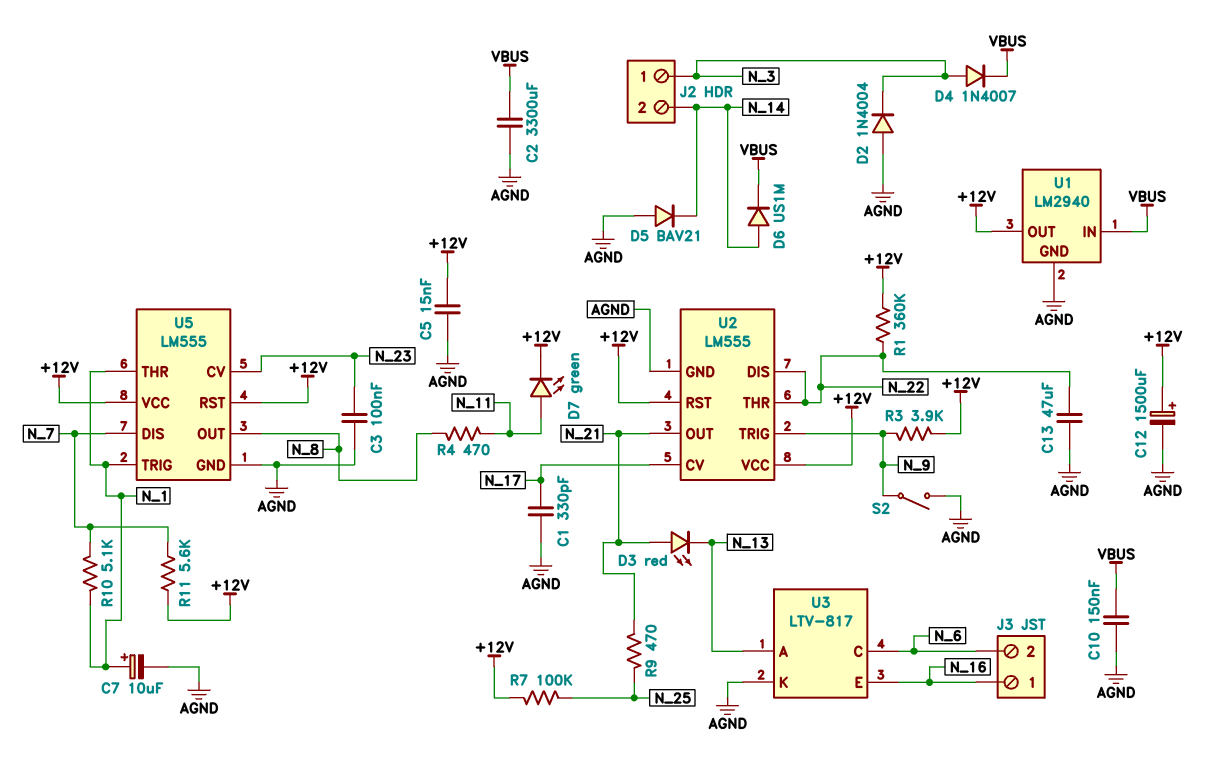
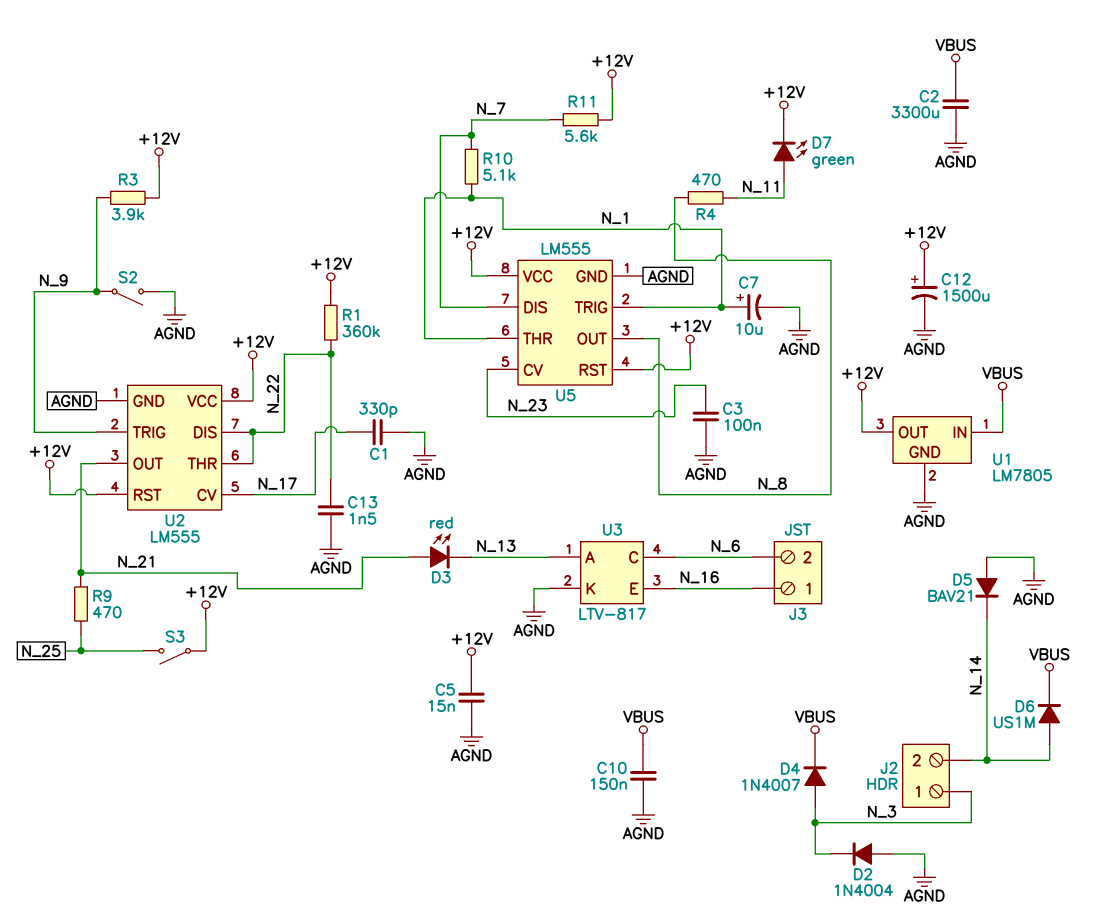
C13: 47uF (AGND, N_22) -> 1.5nF (AGND, N_22)
R7: 100k (+12V, N_25) -> none
S3: none -> switch (+12V, N_25)
U1: LM2940 -> LM7805

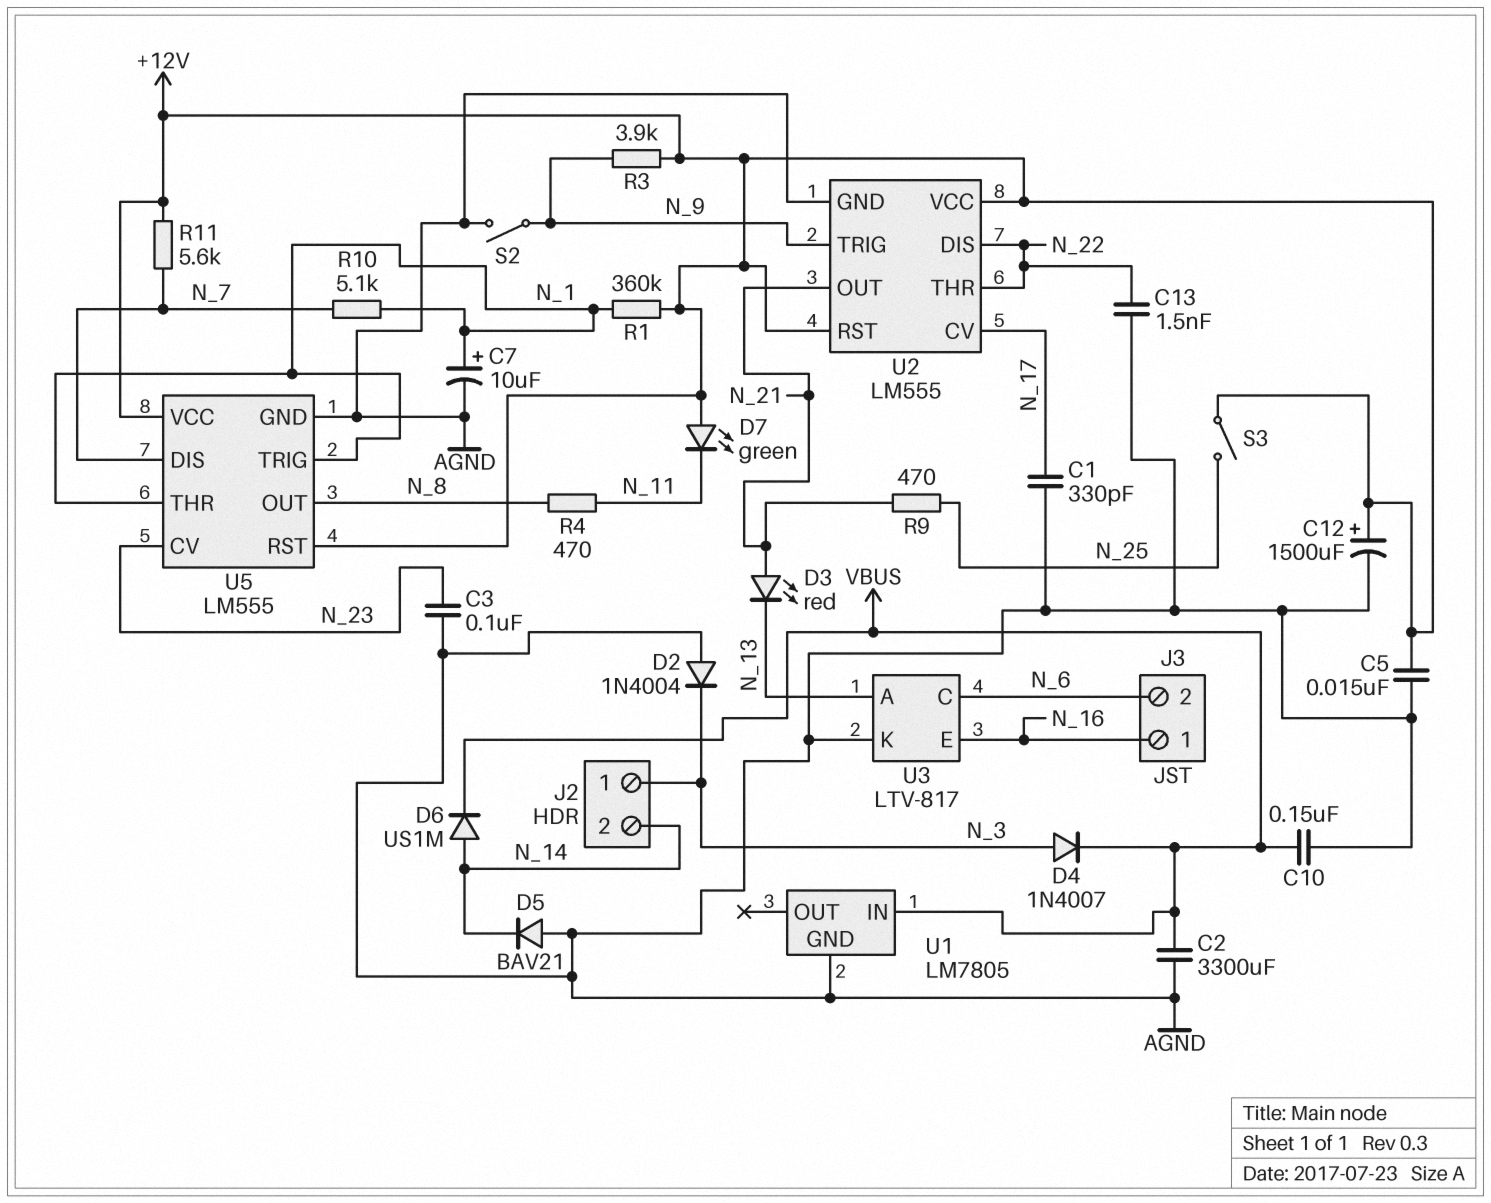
D7: LED green (A N_11, K +12V) -> LED green (A +12V, K N_11)
R1: 360k (+12V, N_22) -> 360k (+12V, N_1)
U1 pin OUT: +12V -> none

